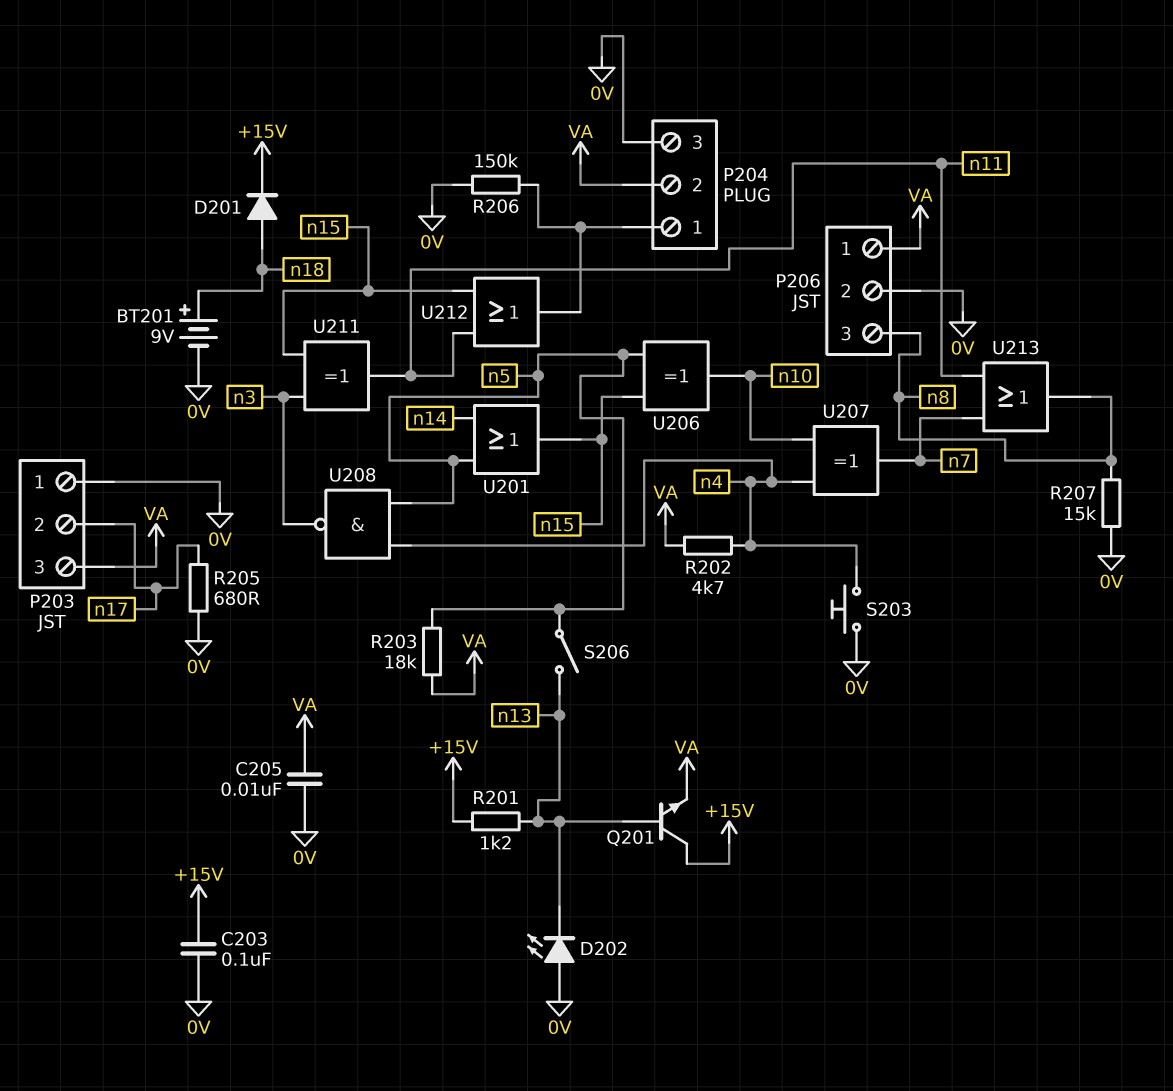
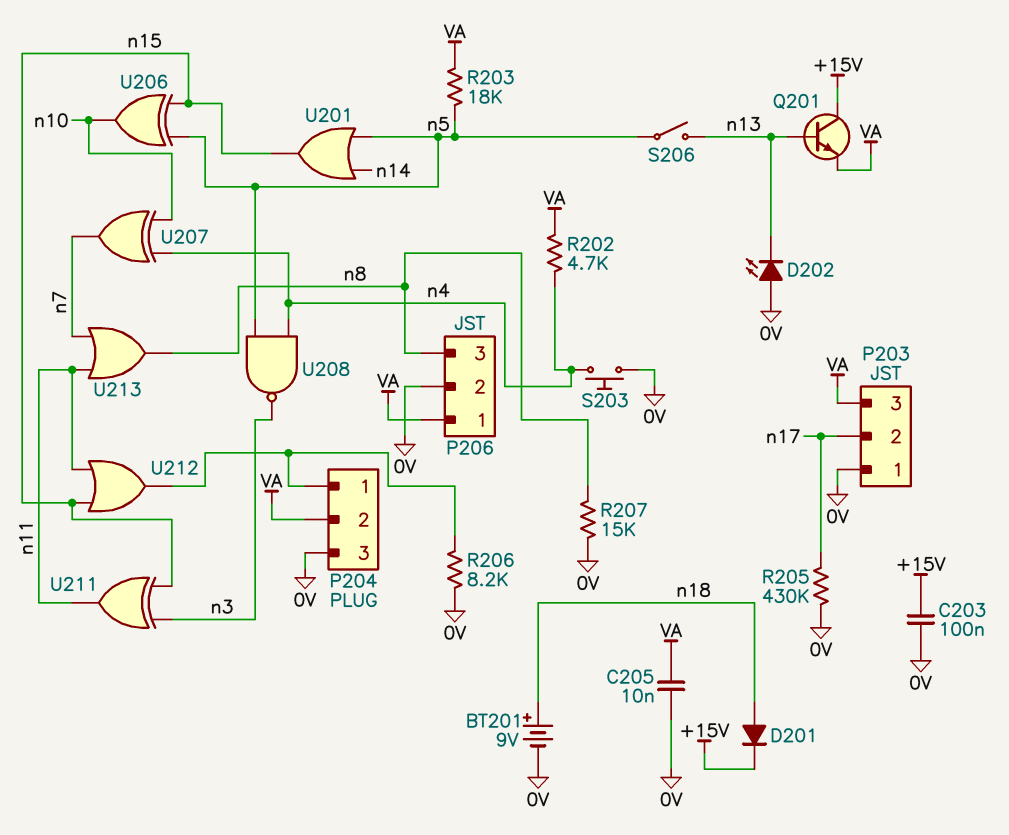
R201: 1.2k (+15V, n13) -> none
R205: 680 (0V, n17) -> 430k (0V, n17)
R206: 150k (0V, P204/1) -> 8.2k (0V, P204/1)

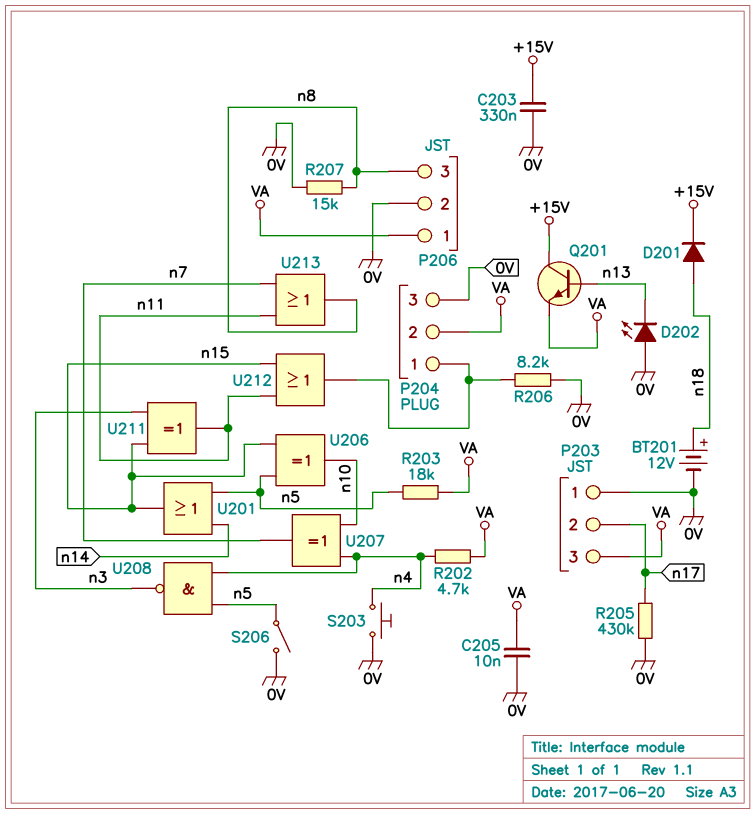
BT201: 9V (plus n18, minus 0V) -> 12V (plus n18, minus 0V)
C203: 100nF (+15V, 0V) -> 330nF (+15V, 0V)
S206: switch (n5, n13) -> switch (0V, n5)

